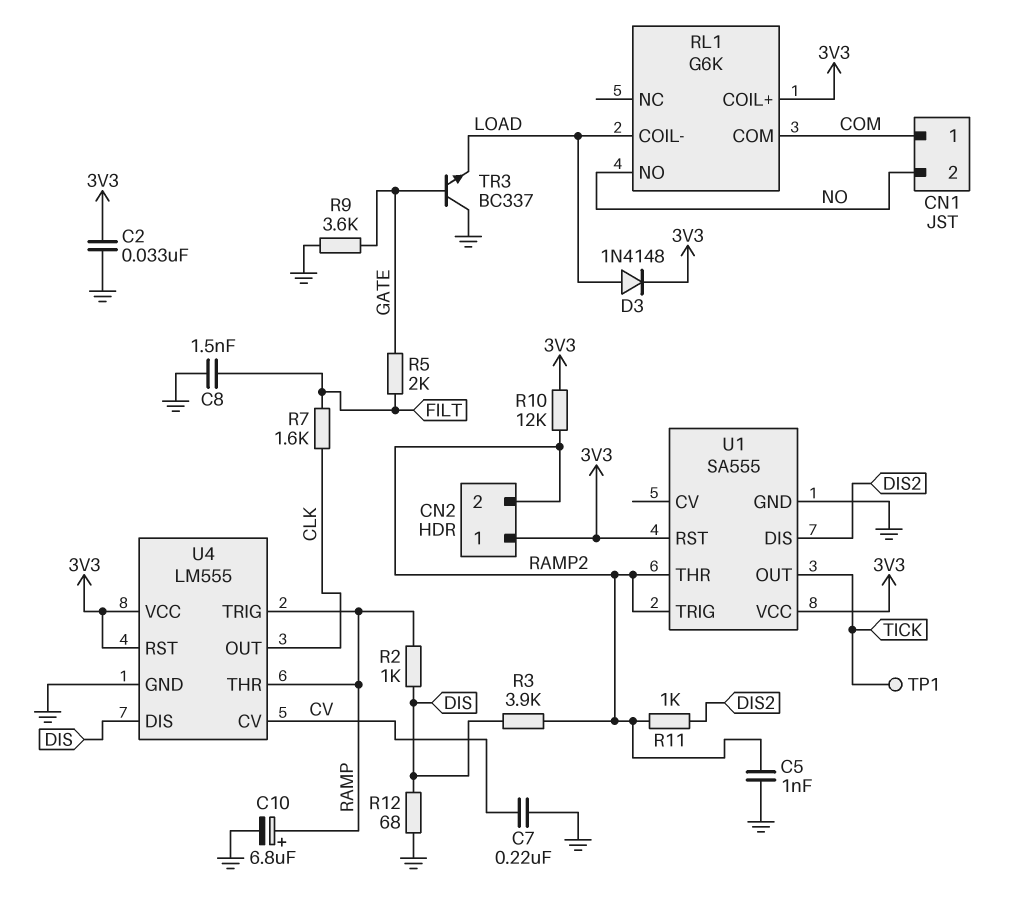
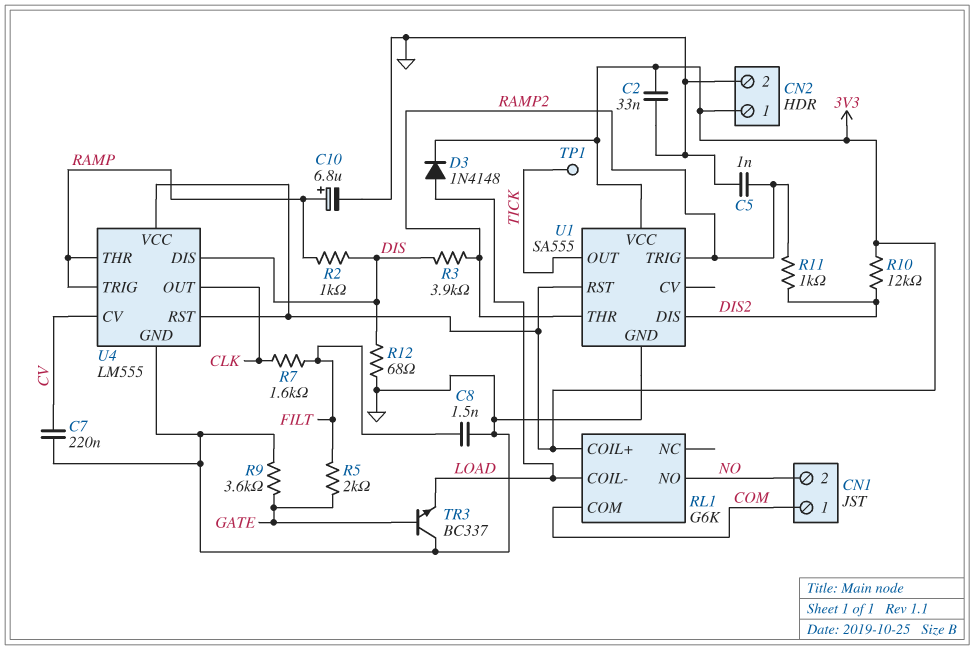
CN2 pin 2: RAMP2 -> GND
R10: 12k (3V3, RAMP2) -> 12k (3V3, DIS2)

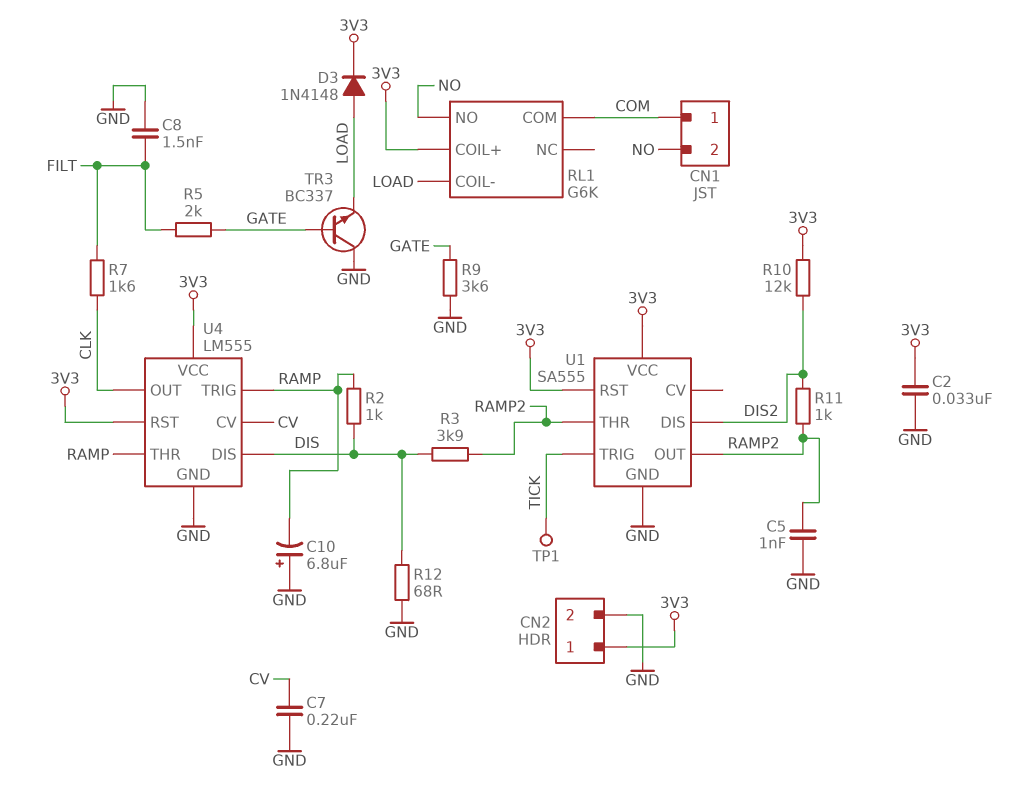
C10: 6.8uF (plus RAMP, minus GND) -> 6.8uF (plus GND, minus RAMP)
U1 pin OUT: TICK -> RAMP2
U1 pin TRIG: RAMP2 -> TICK

